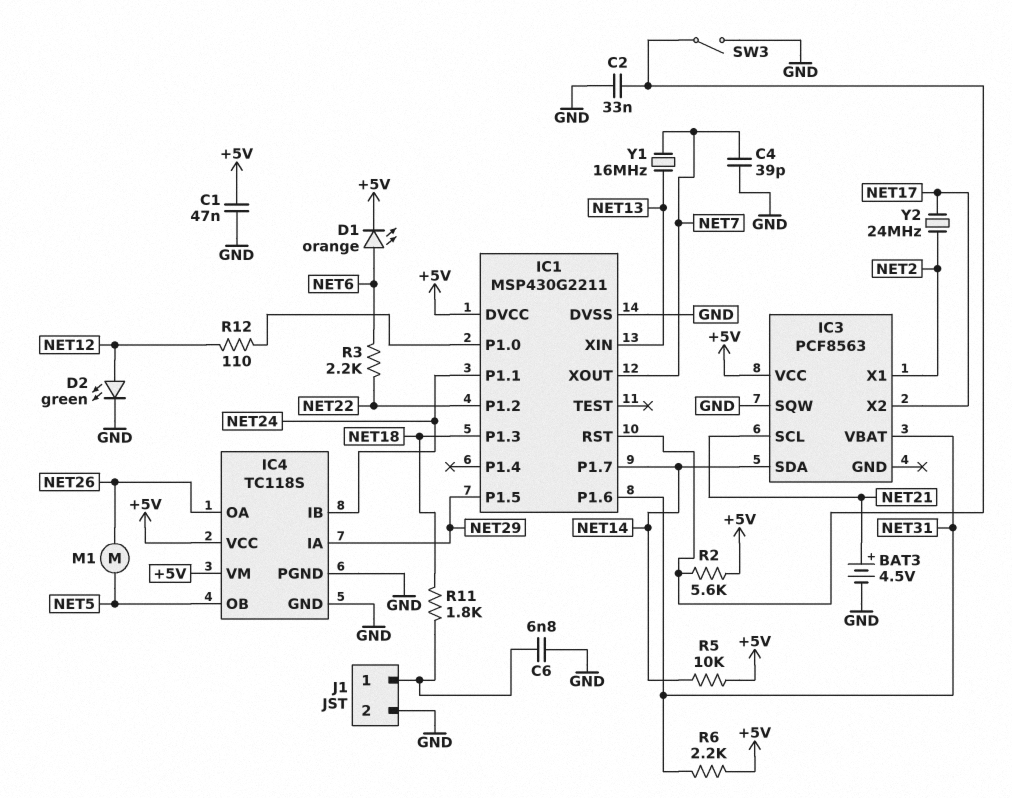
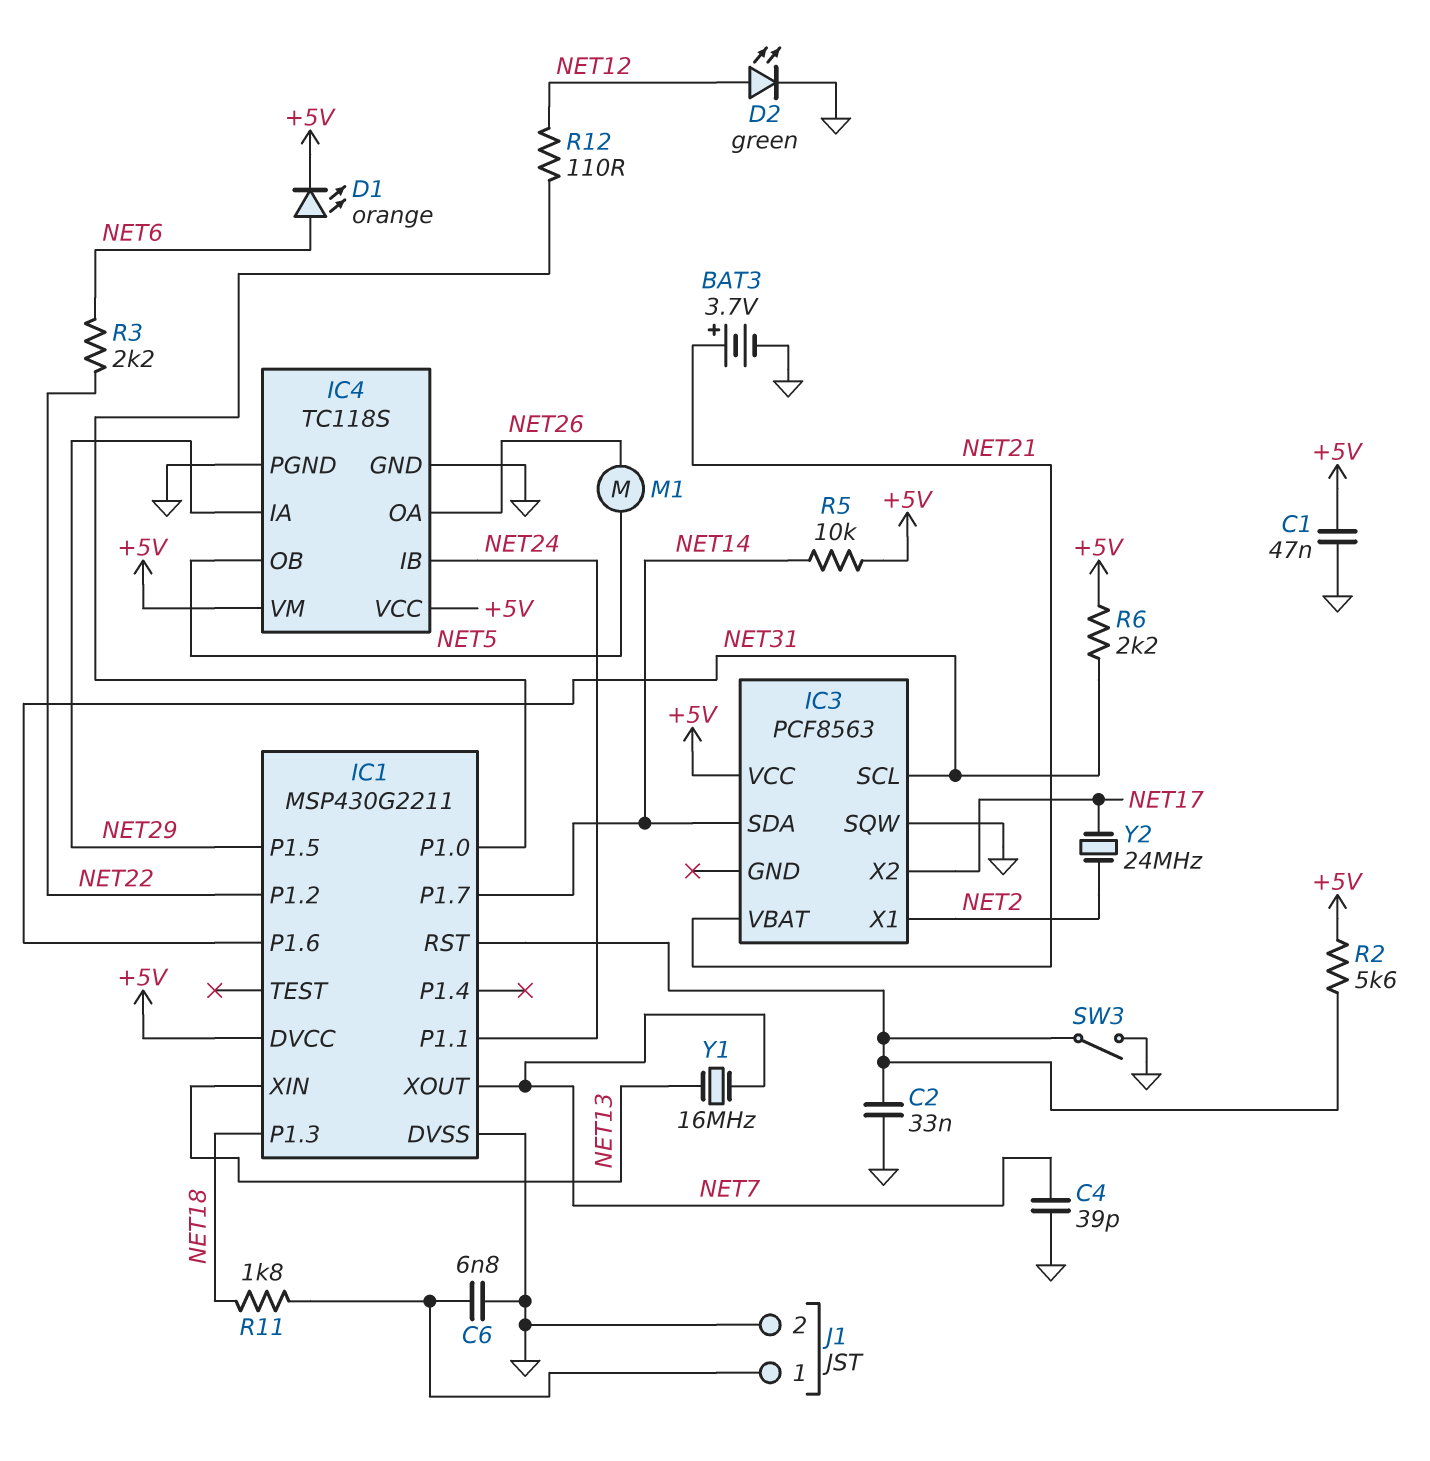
BAT3: 4.5V (plus NET21, minus GND) -> 3.7V (plus NET21, minus GND)
IC3 pin SCL: NET21 -> NET31
IC3 pin VBAT: NET31 -> NET21

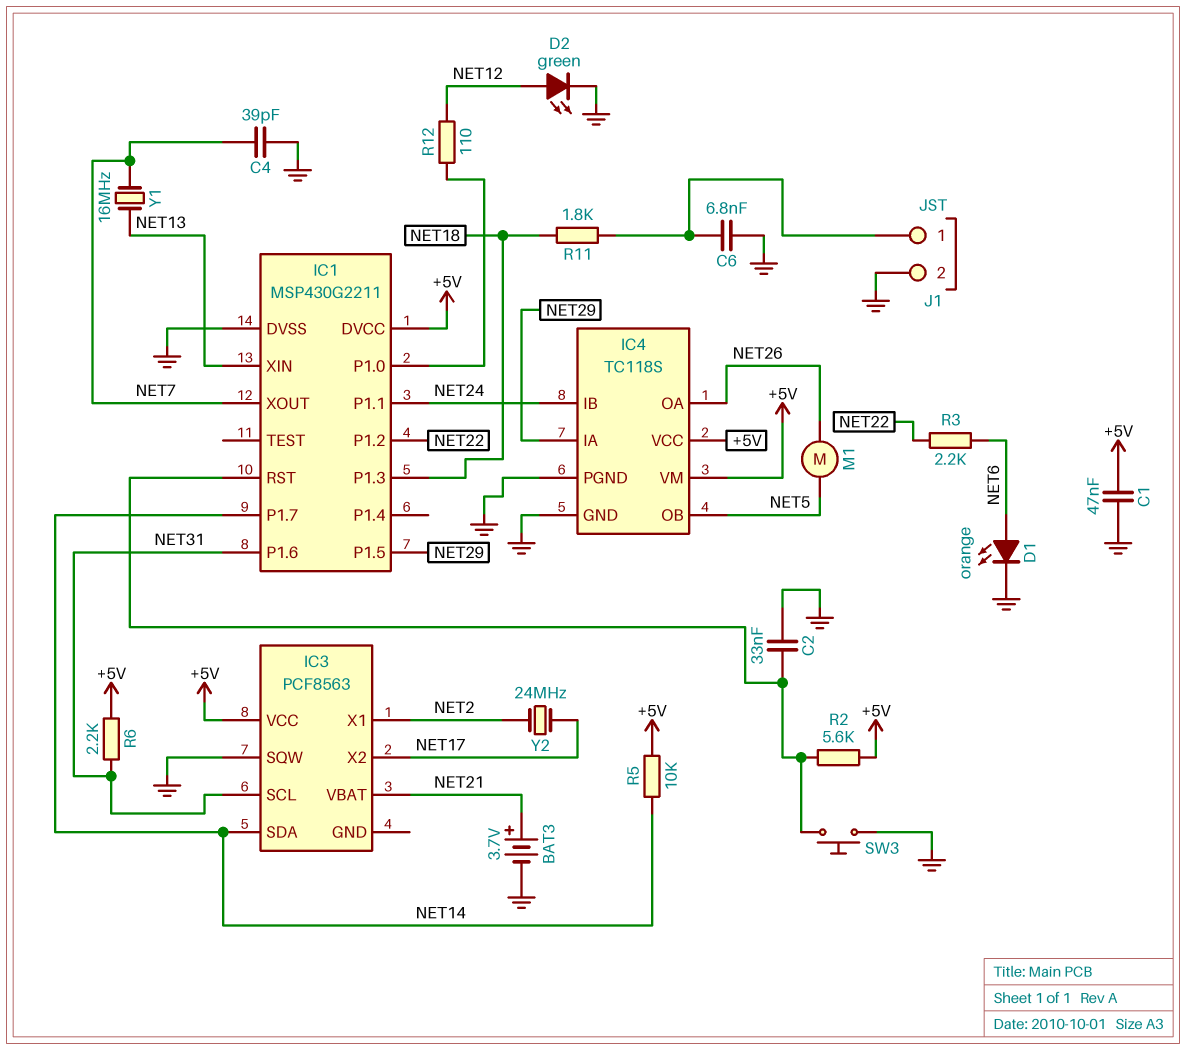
D1: LED orange (A NET6, K +5V) -> LED orange (A NET6, K GND)
SW3: switch (GND, IC1/RST) -> button (GND, IC1/RST)

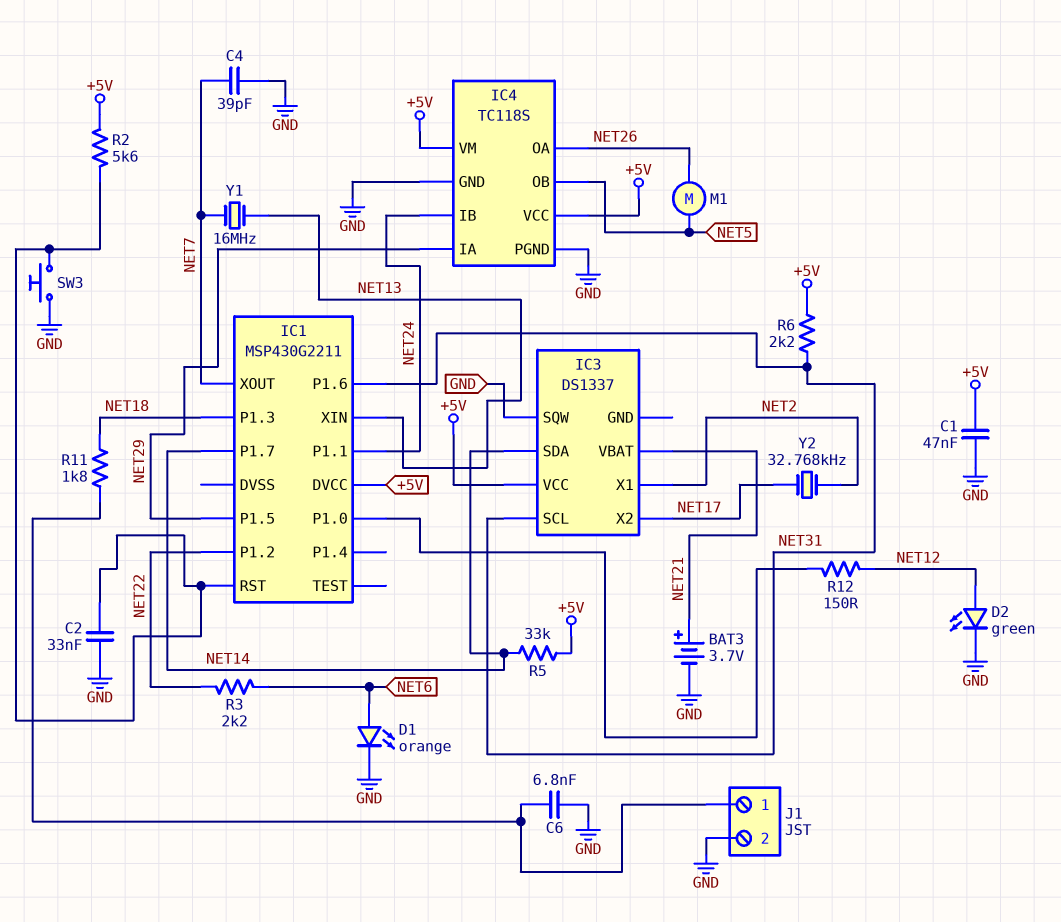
IC1 pin DVSS: GND -> none
IC3: PCF8563 -> DS1337
R5: 10k (+5V, NET14) -> 33k (+5V, NET14)
R12: 110 (IC1/P1.0, NET12) -> 150 (IC1/P1.0, NET12)
Y2: 24MHz (NET2, NET17) -> 32.768kHz (NET2, NET17)

